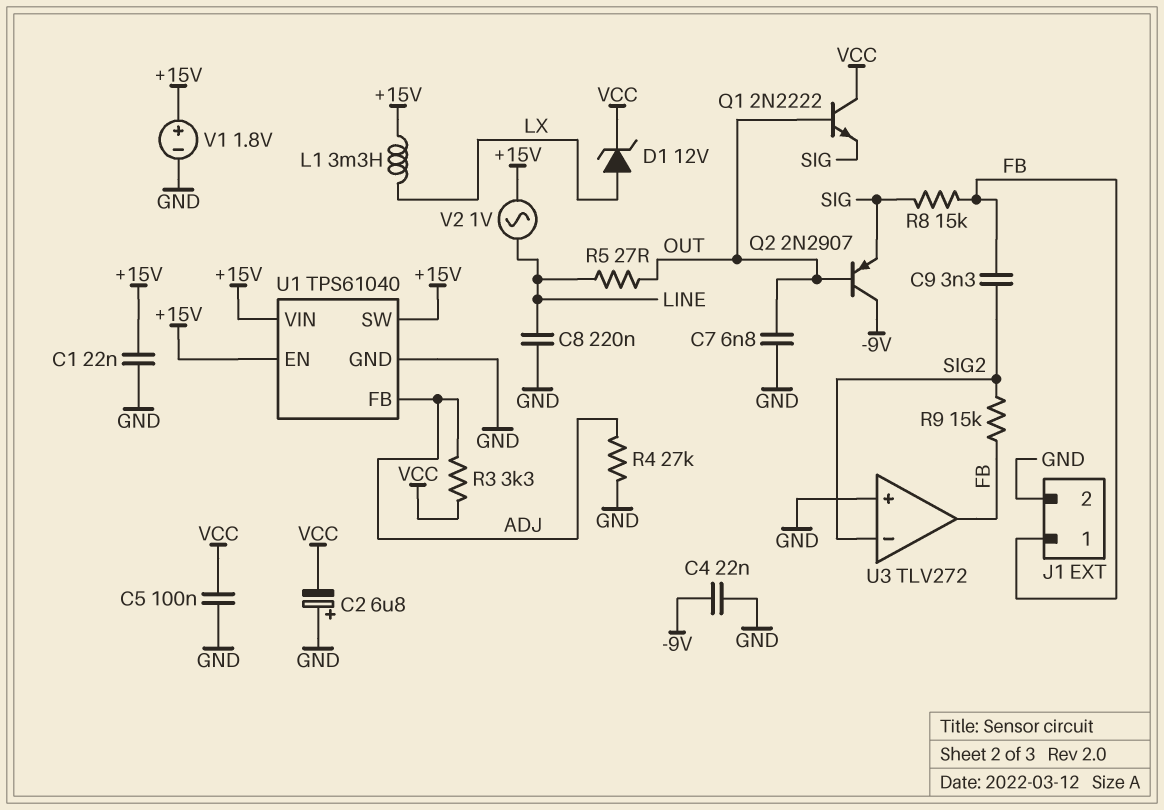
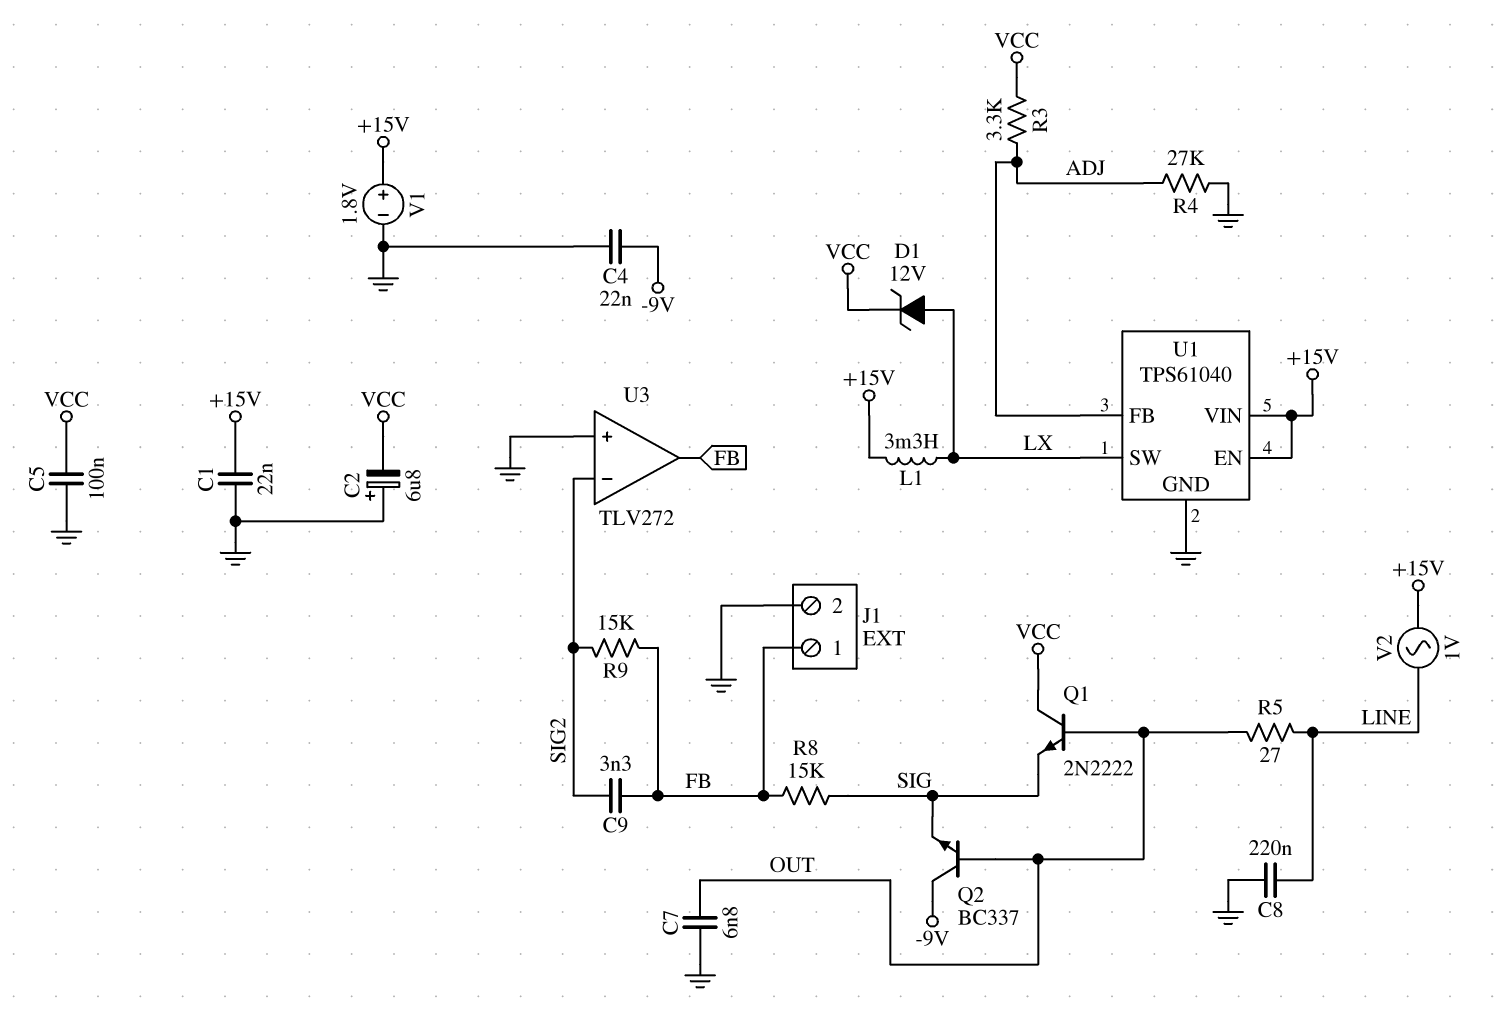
Q2: PNP 2N2907 (B OUT, C -9V, E SIG) -> NPN BC337 (B OUT, C -9V, E SIG)
U1 pin SW: +15V -> LX

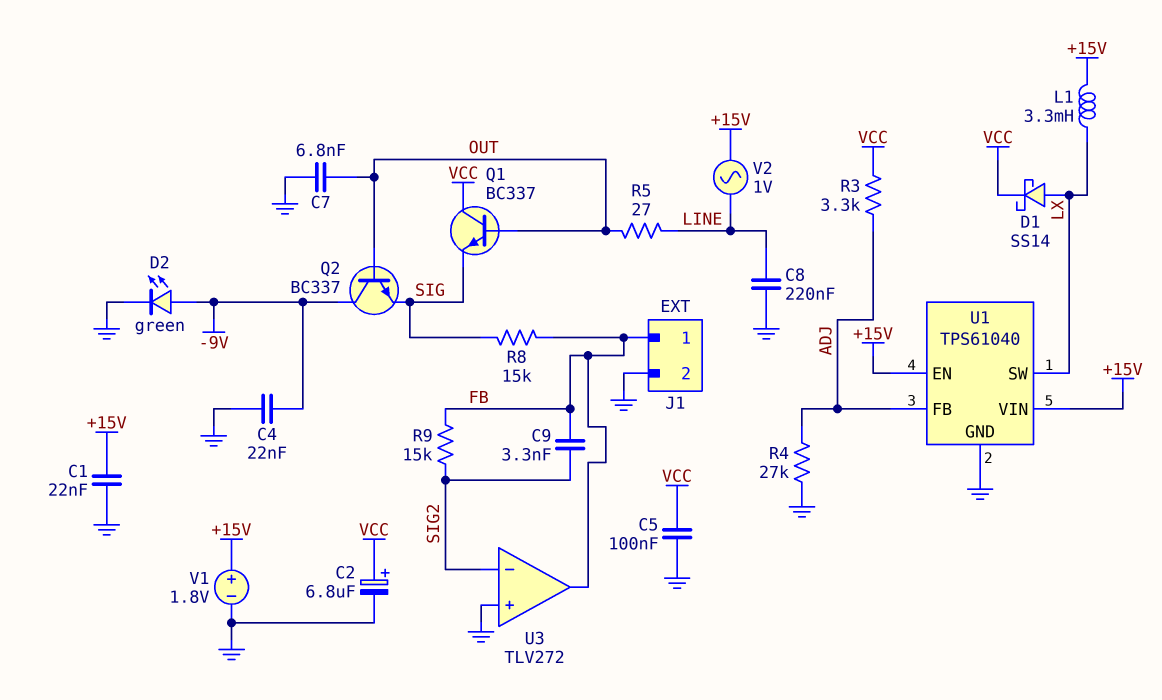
C2: 6.8uF (plus GND, minus VCC) -> 6.8uF (plus VCC, minus GND)
D1: zener 12V (A LX, K VCC) -> schottky SS14 (A LX, K VCC)
D2: none -> LED green (A -9V, K GND)
Q1: NPN 2N2222 (B OUT, C VCC, E SIG) -> NPN BC337 (B OUT, C VCC, E SIG)

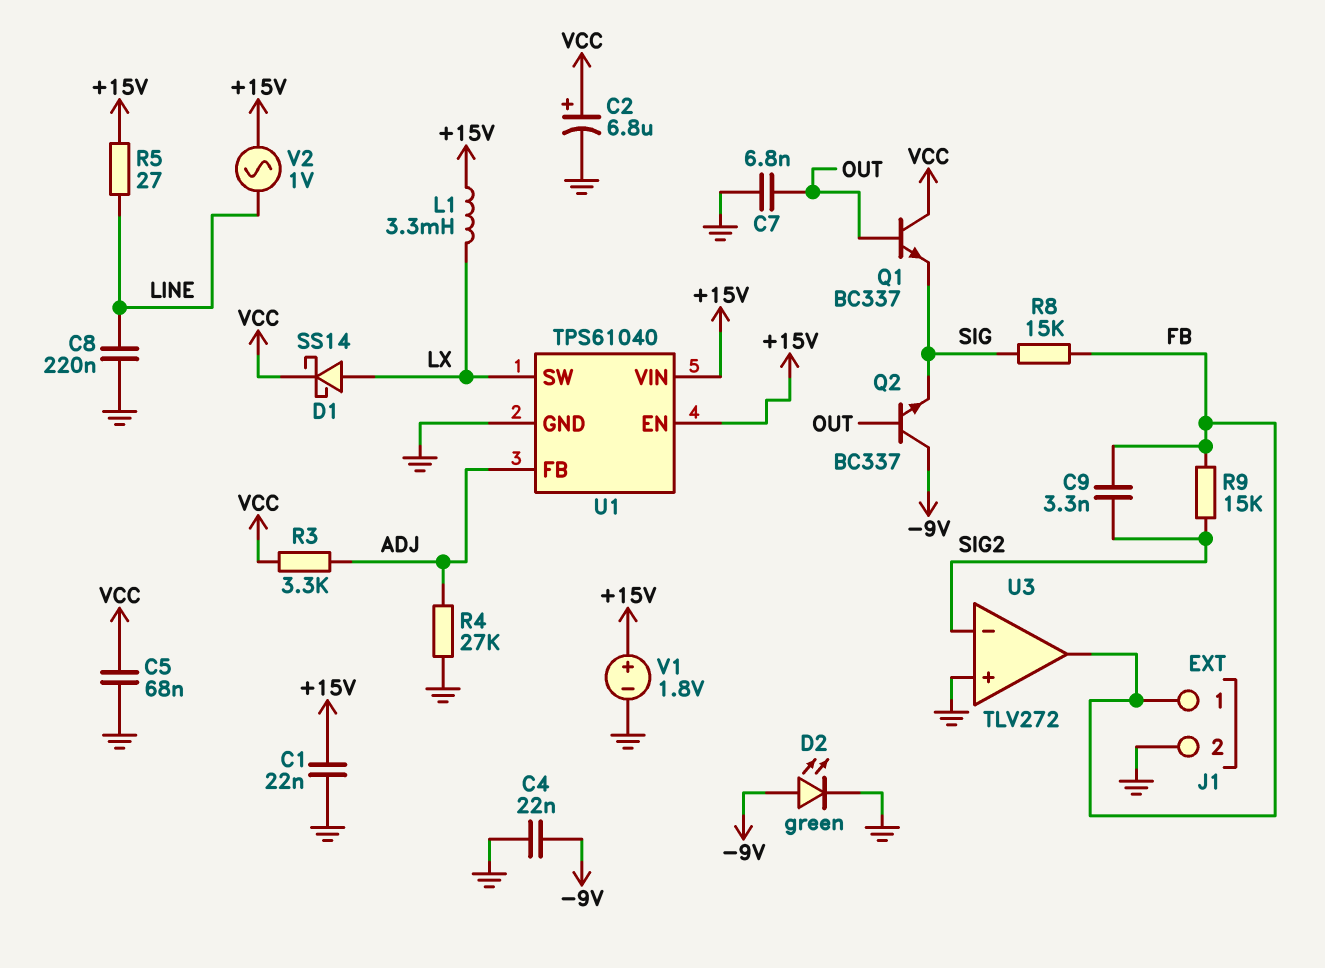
C5: 100nF (GND, VCC) -> 68nF (GND, VCC)
R5: 27 (LINE, OUT) -> 27 (+15V, LINE)

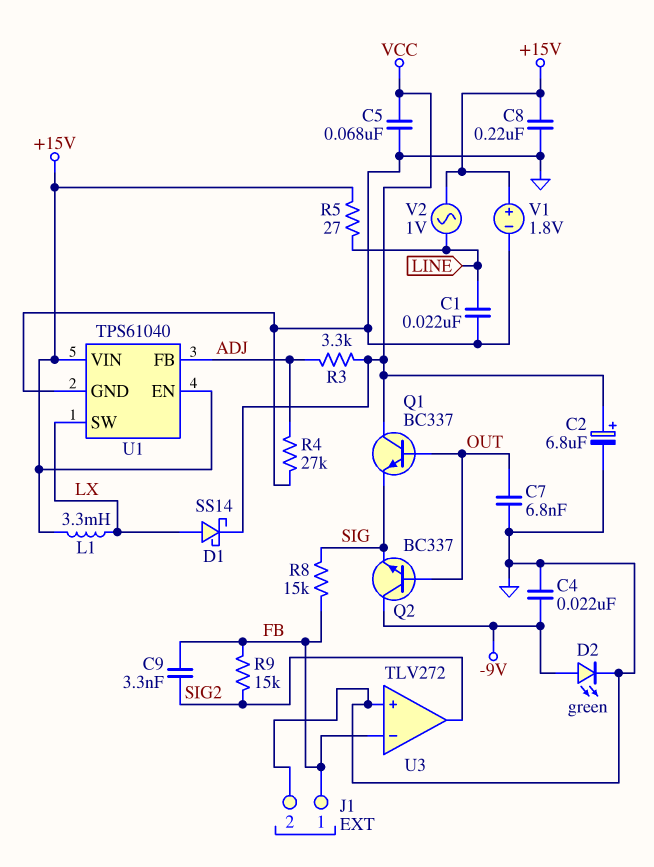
C1: 22nF (+15V, GND) -> 22nF (GND, LINE)
C8: 220nF (GND, LINE) -> 220nF (+15V, GND)
U3 pin in-: SIG2 -> FB
U3 pin out: FB -> SIG2

